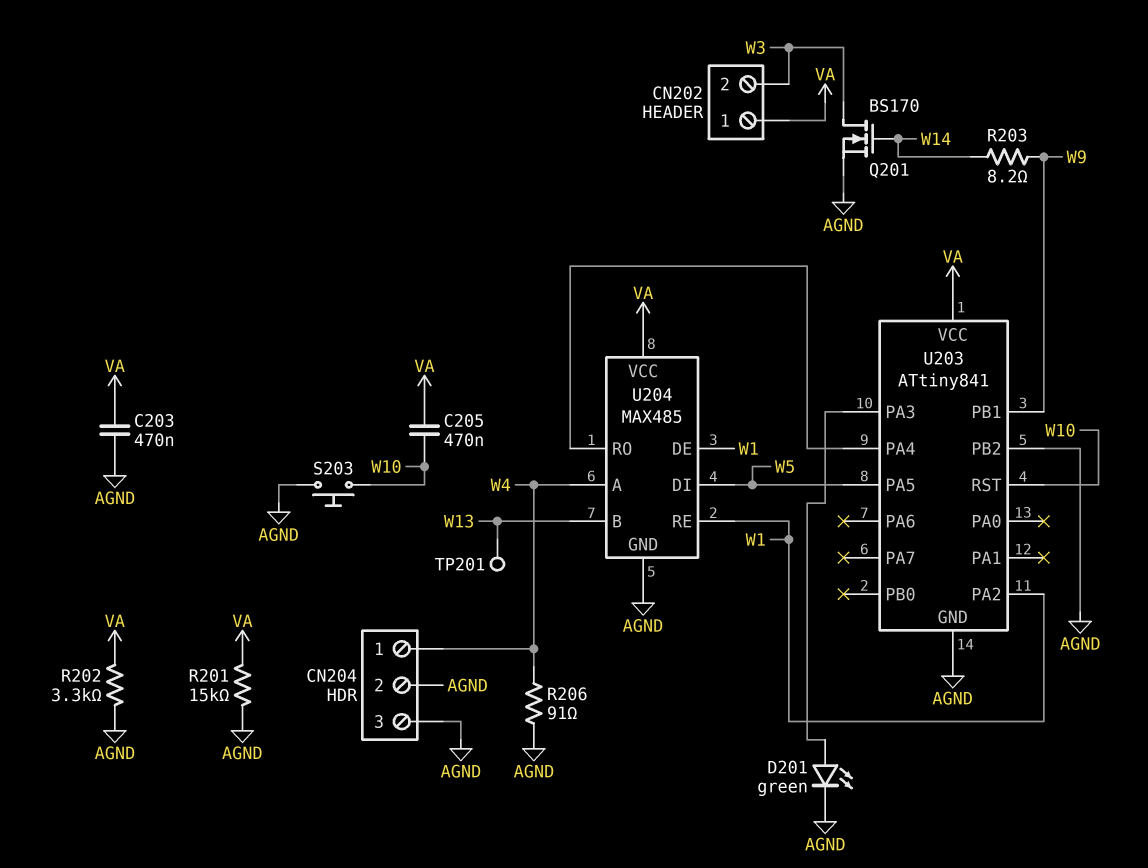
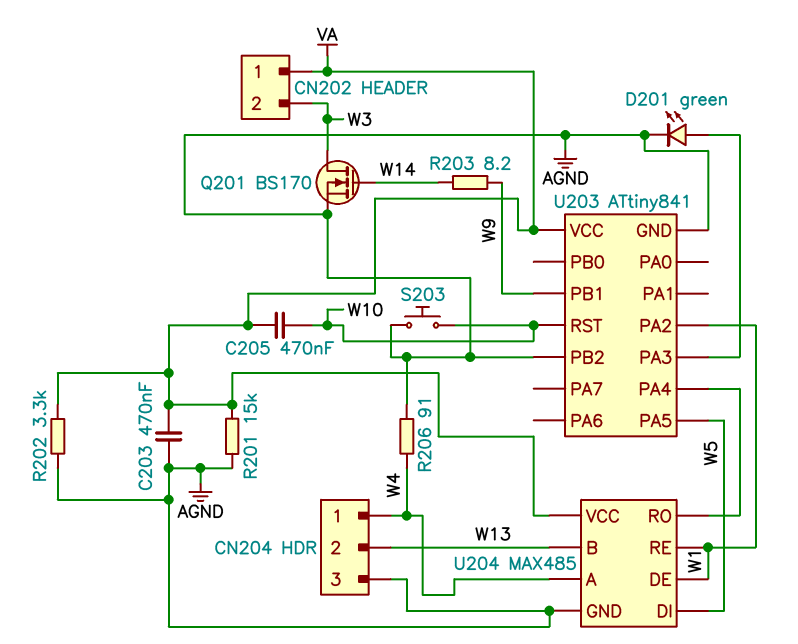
CN204 pin 2: AGND -> W13
TP201: test point (W13) -> none

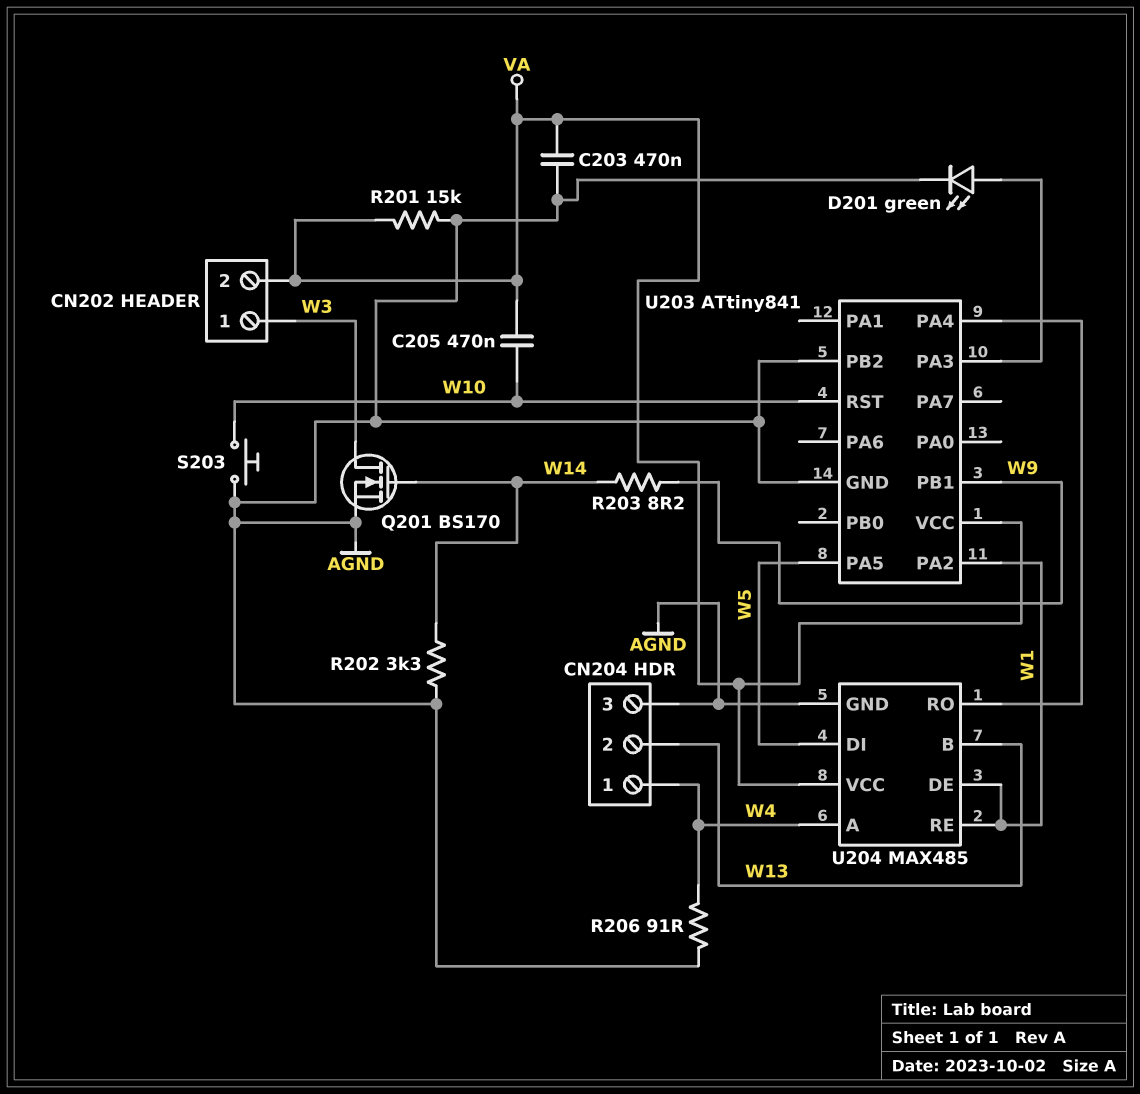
CN202 pin 1: VA -> W3
CN202 pin 2: W3 -> VA
R202: 3.3k (AGND, VA) -> 3.3k (AGND, W14)

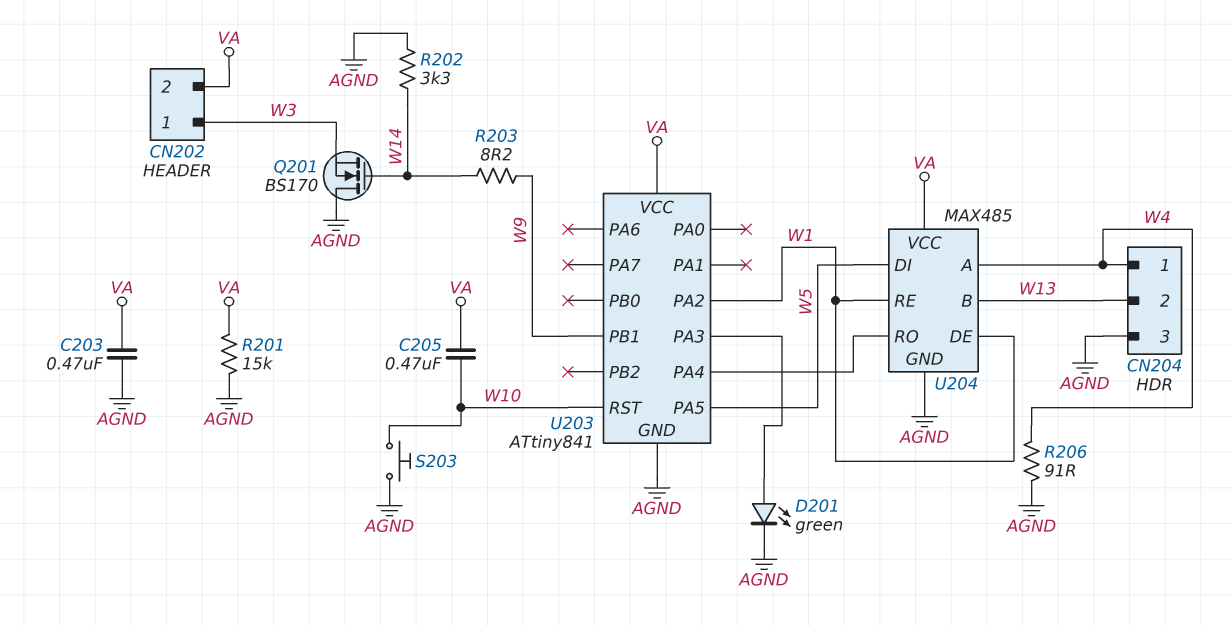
Q201: NMOS BS170 (G W14, D W3, S AGND) -> NMOS BS170 (G W14, D AGND, S W3)
U203 pin PB2: AGND -> none

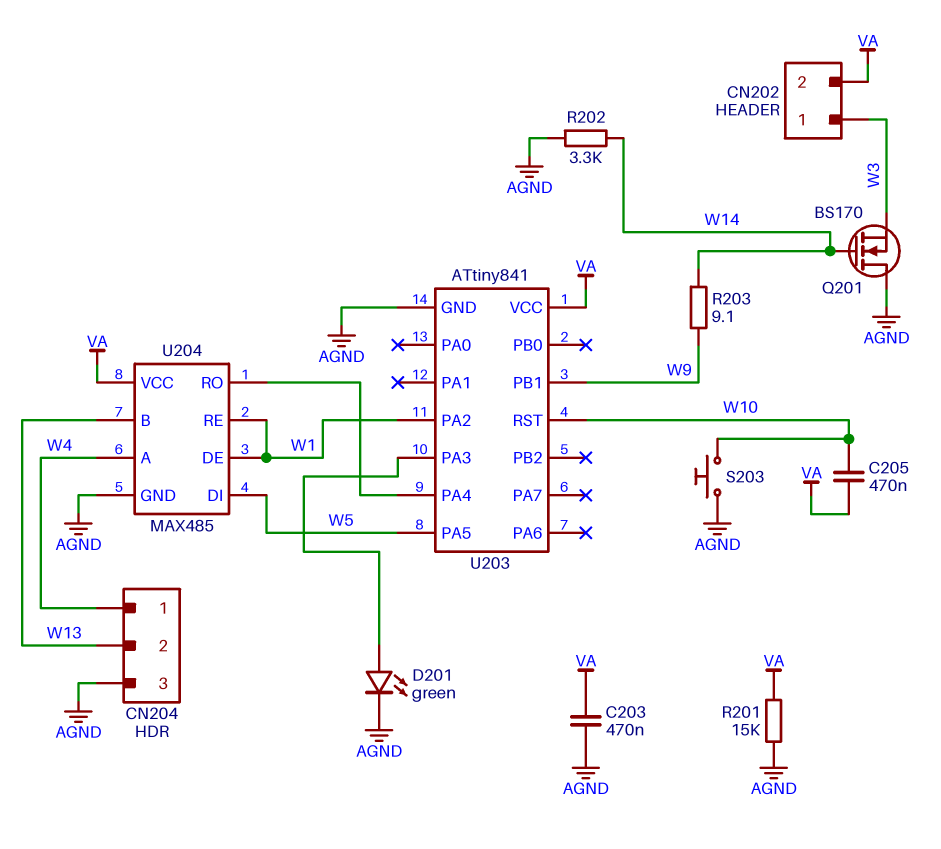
R203: 8.2 (W9, W14) -> 9.1 (W9, W14)
R206: 91 (AGND, W4) -> none

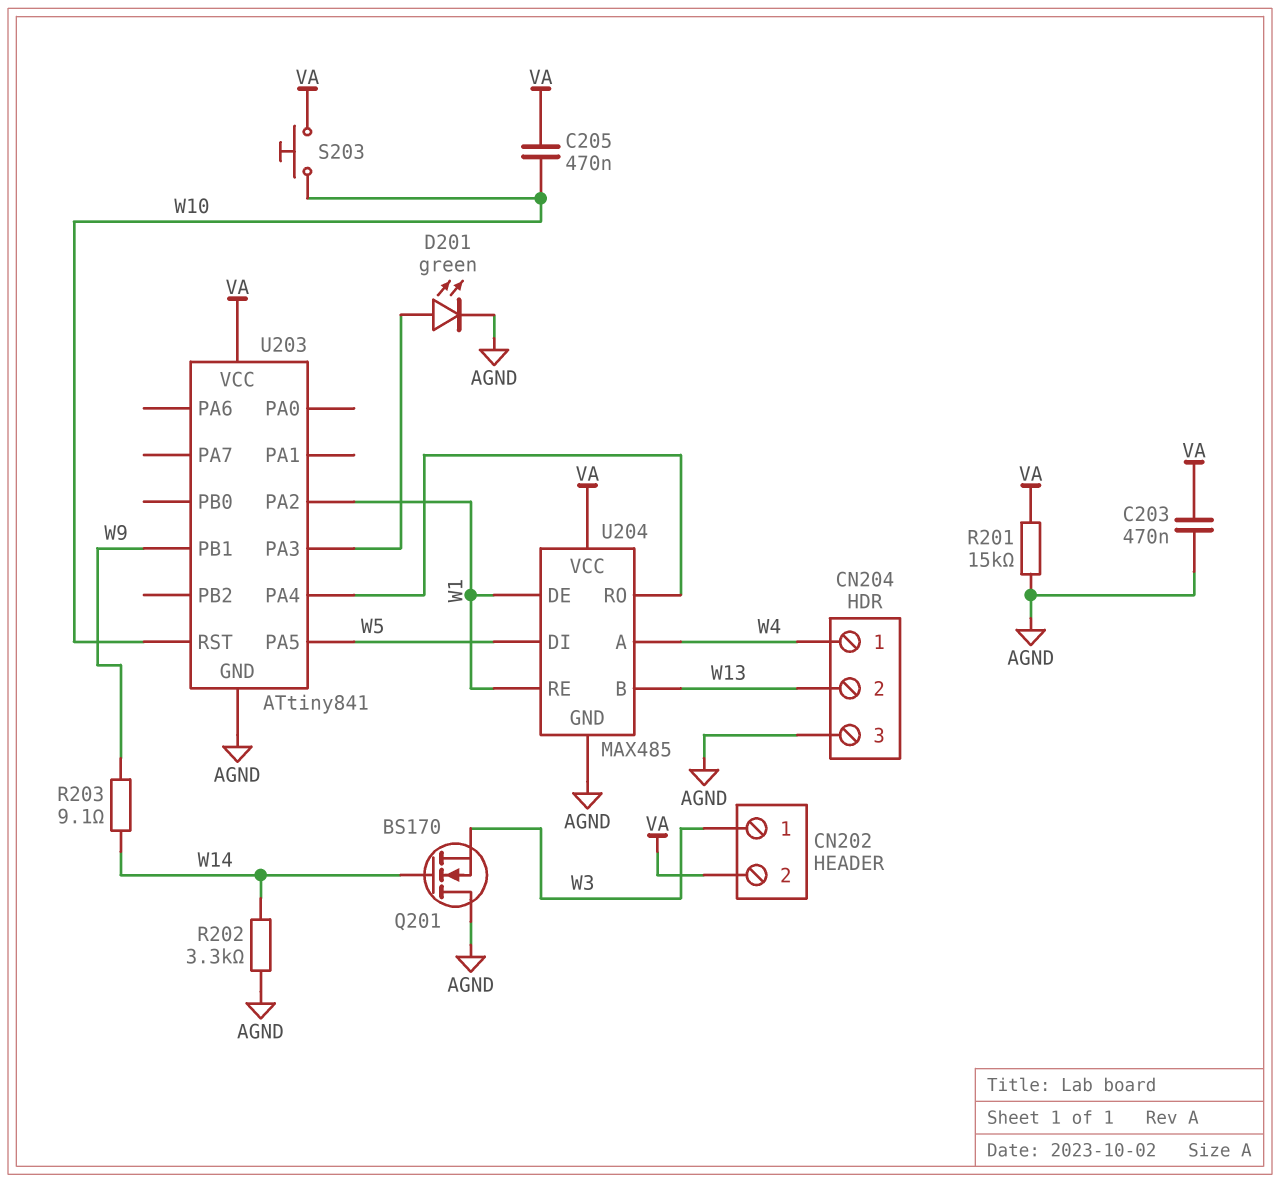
S203: button (AGND, W10) -> button (VA, W10)

